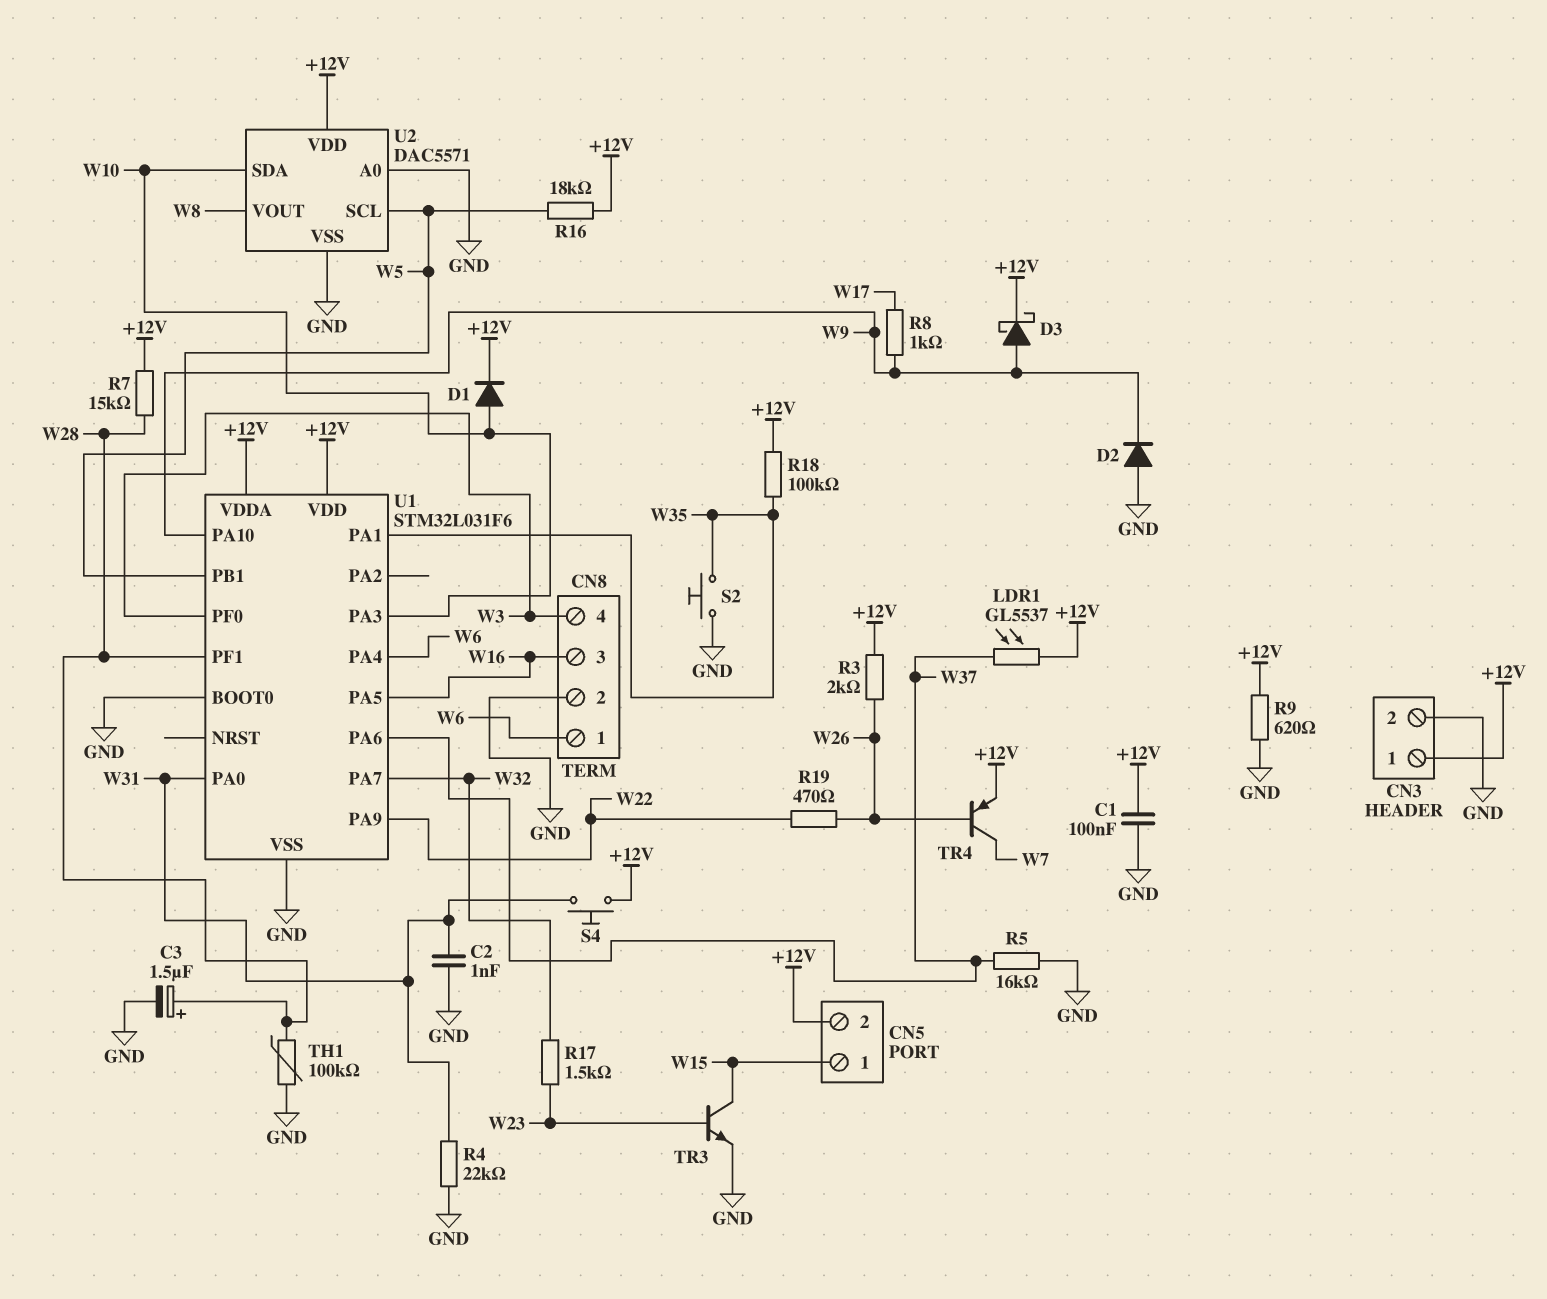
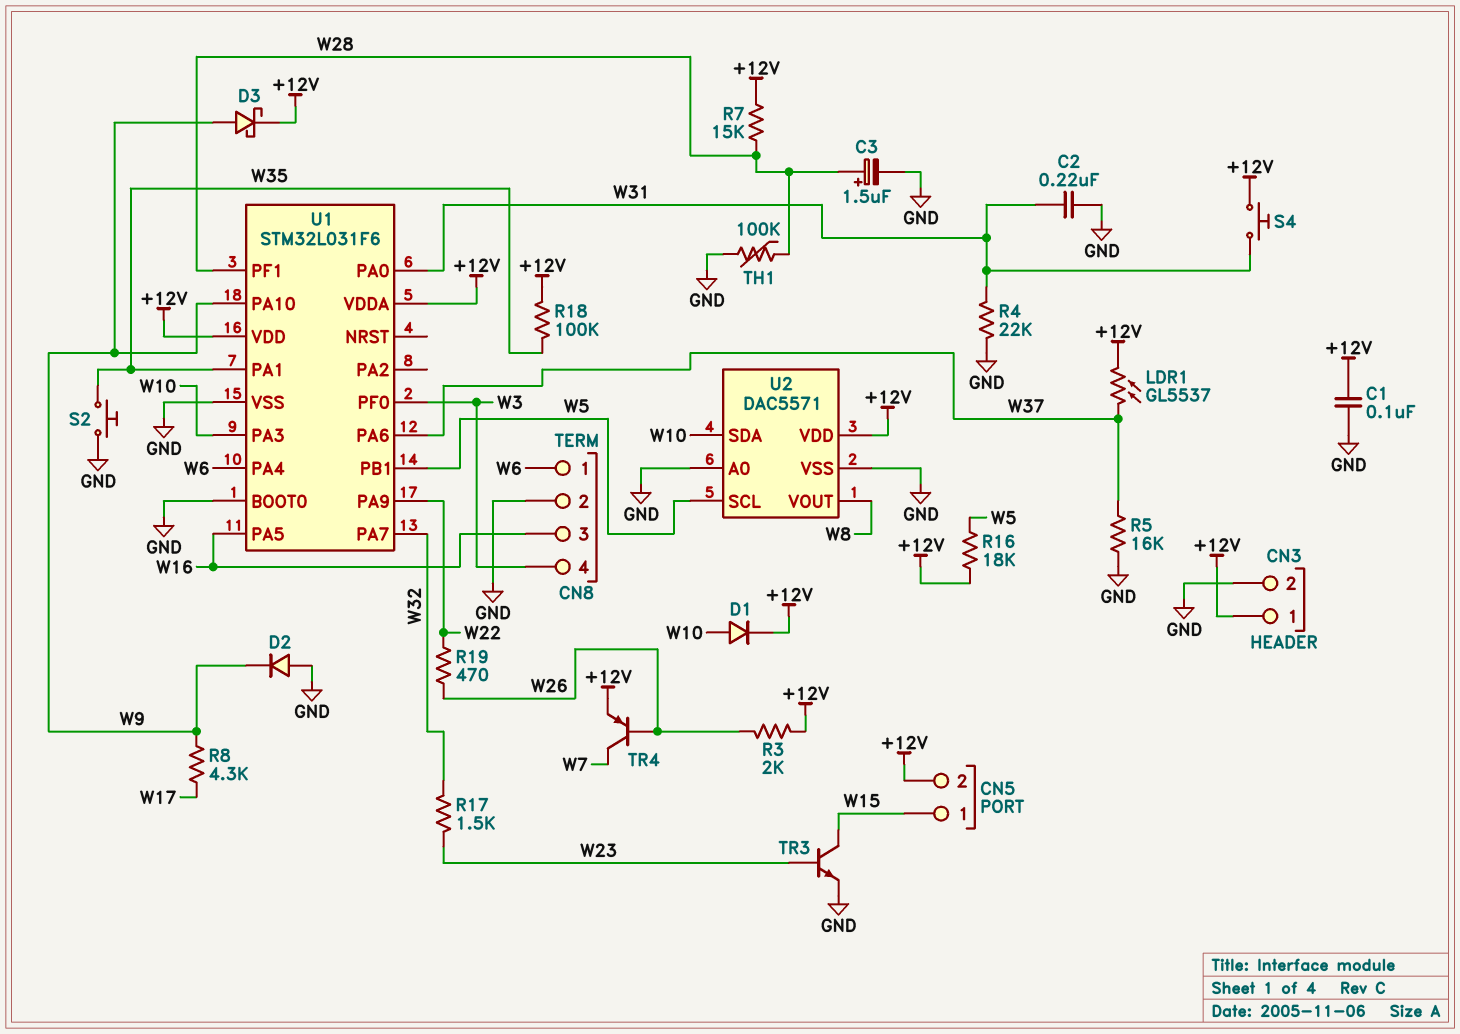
C2: 1nF (GND, W31) -> 220nF (GND, W31)
R8: 1k (W9, W17) -> 4.3k (W9, W17)
R9: 620 (+12V, GND) -> none

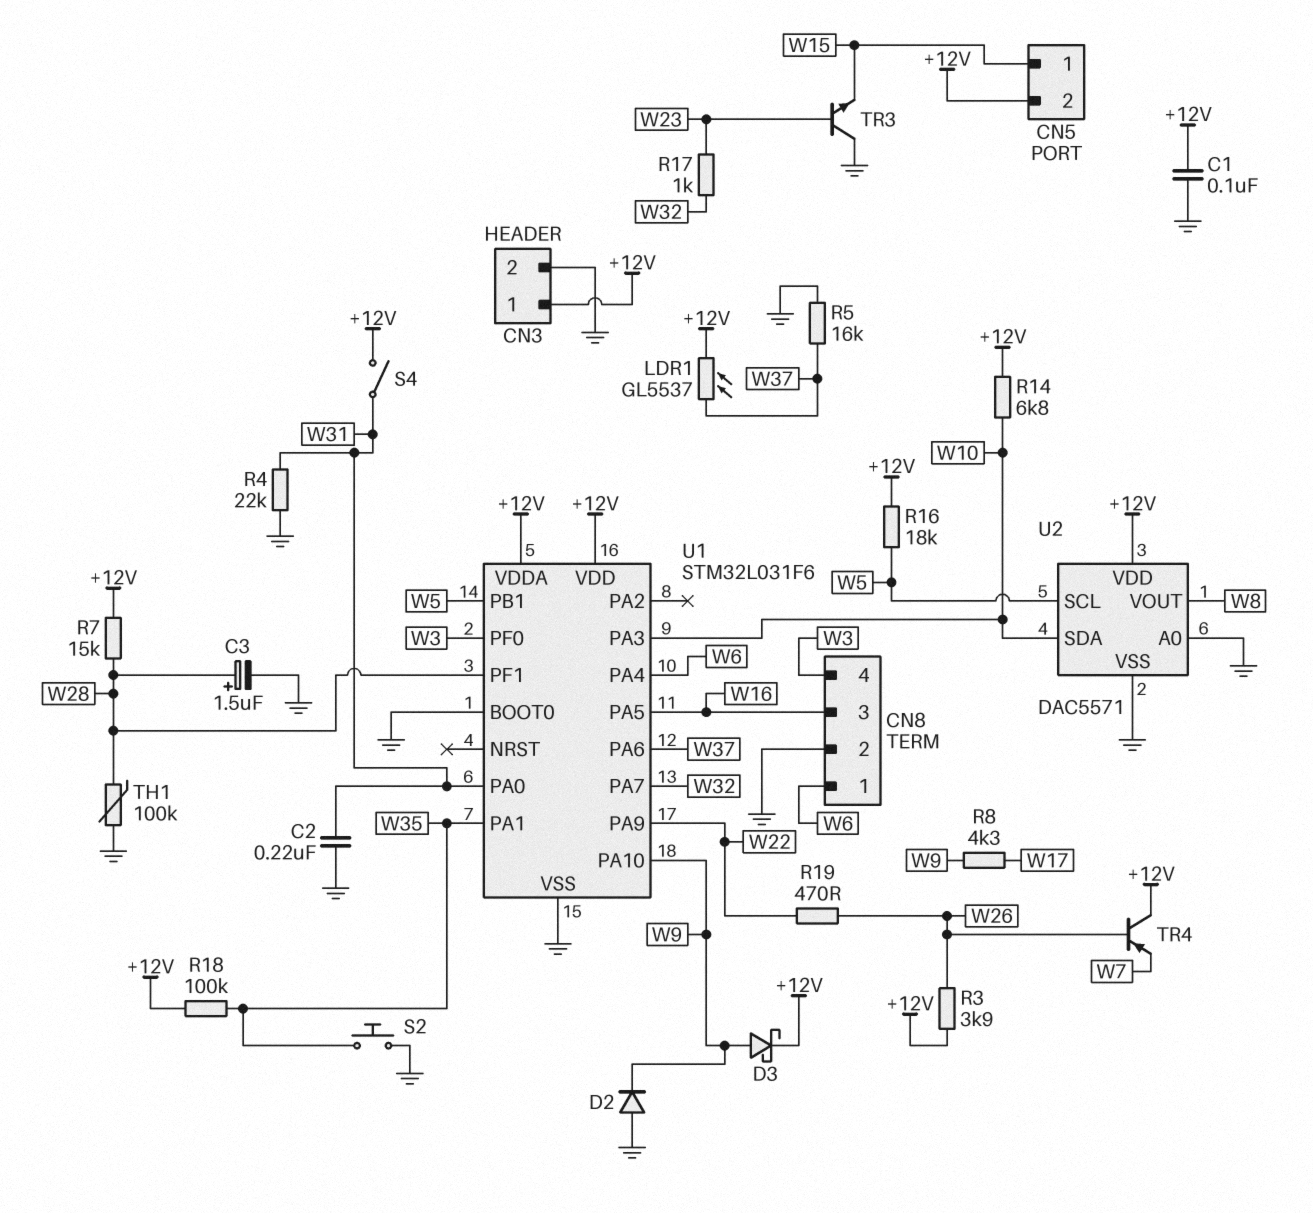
D1: diode (A W10, K +12V) -> none
R3: 2k (+12V, W26) -> 3.9k (+12V, W26)
R14: none -> 6.8k (+12V, W10)
R17: 1.5k (W23, W32) -> 1k (W23, W32)
S4: button (+12V, W31) -> switch (+12V, W31)
TR3: NPN (B W23, C W15, E GND) -> NPN (B W23, C GND, E W15)
TR4: PNP (B W26, C W7, E +12V) -> PNP (B W26, C +12V, E W7)

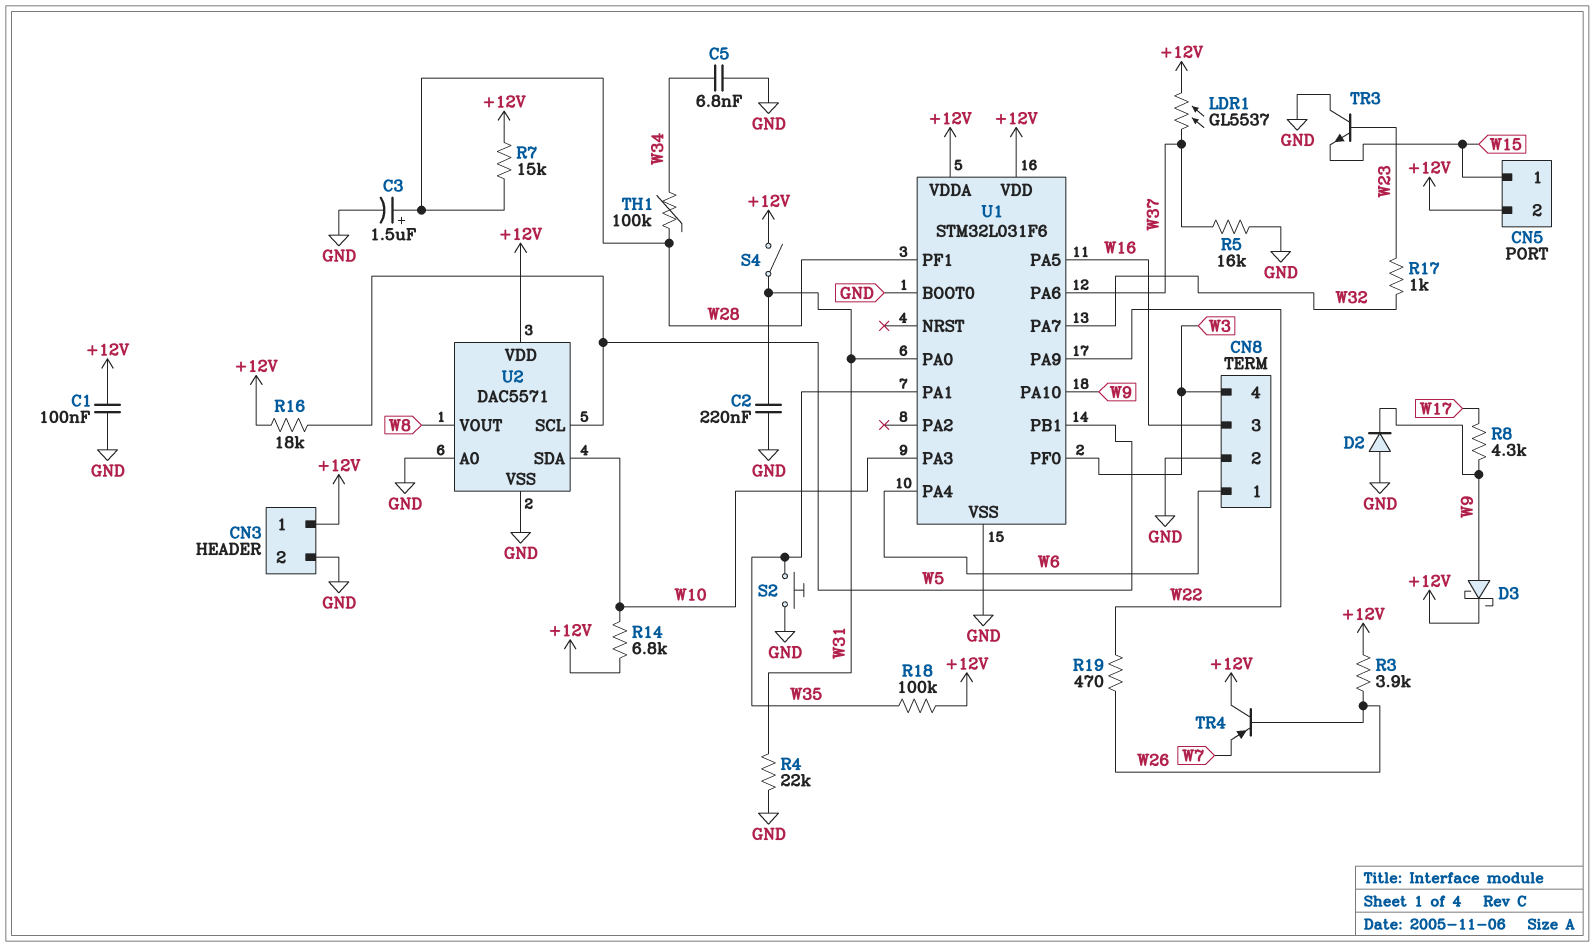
C5: none -> 6.8nF (GND, W34)
TH1: 100k (GND, W28) -> 100k (W28, W34)

